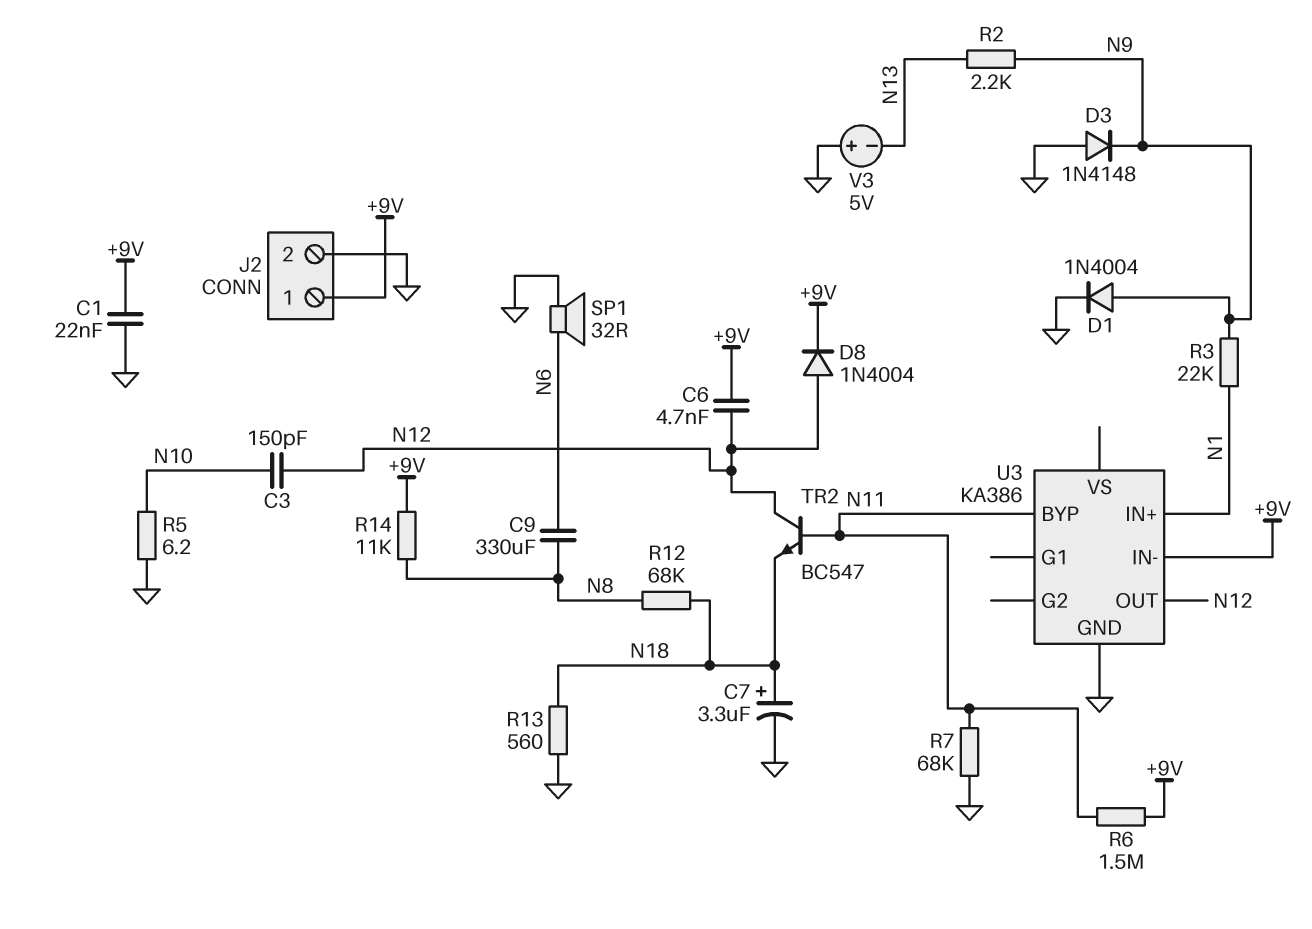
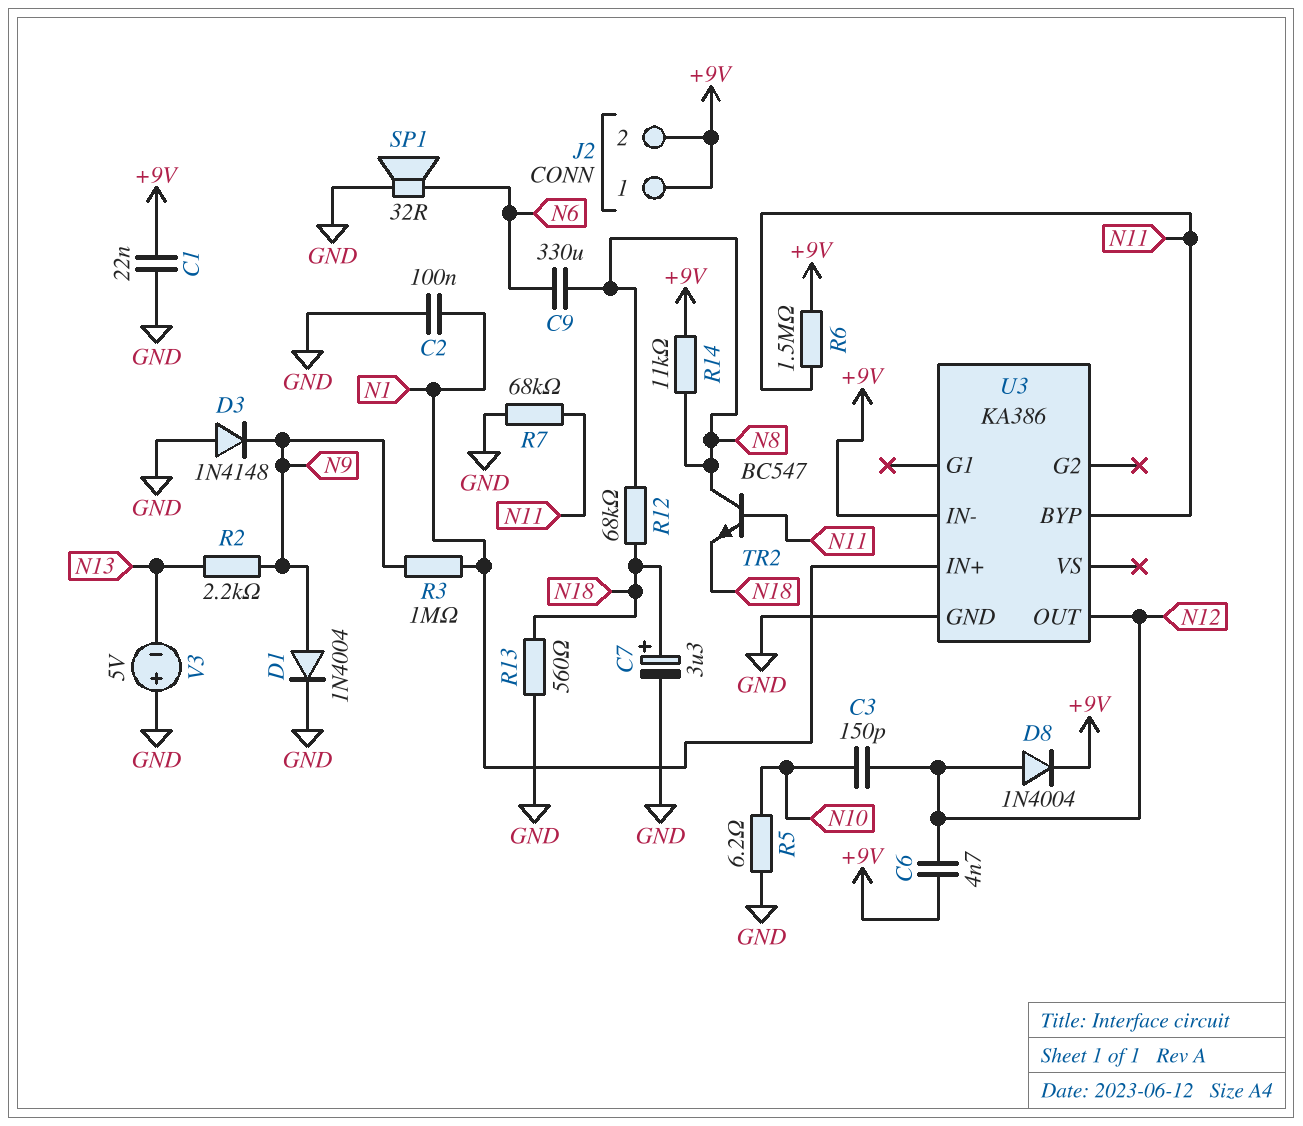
C2: none -> 100nF (GND, N1)
J2 pin 2: GND -> +9V
R3: 22k (N1, N9) -> 1M (N1, N9)
TR2: NPN BC547 (B N11, C N12, E N18) -> NPN BC547 (B N11, C N8, E N18)

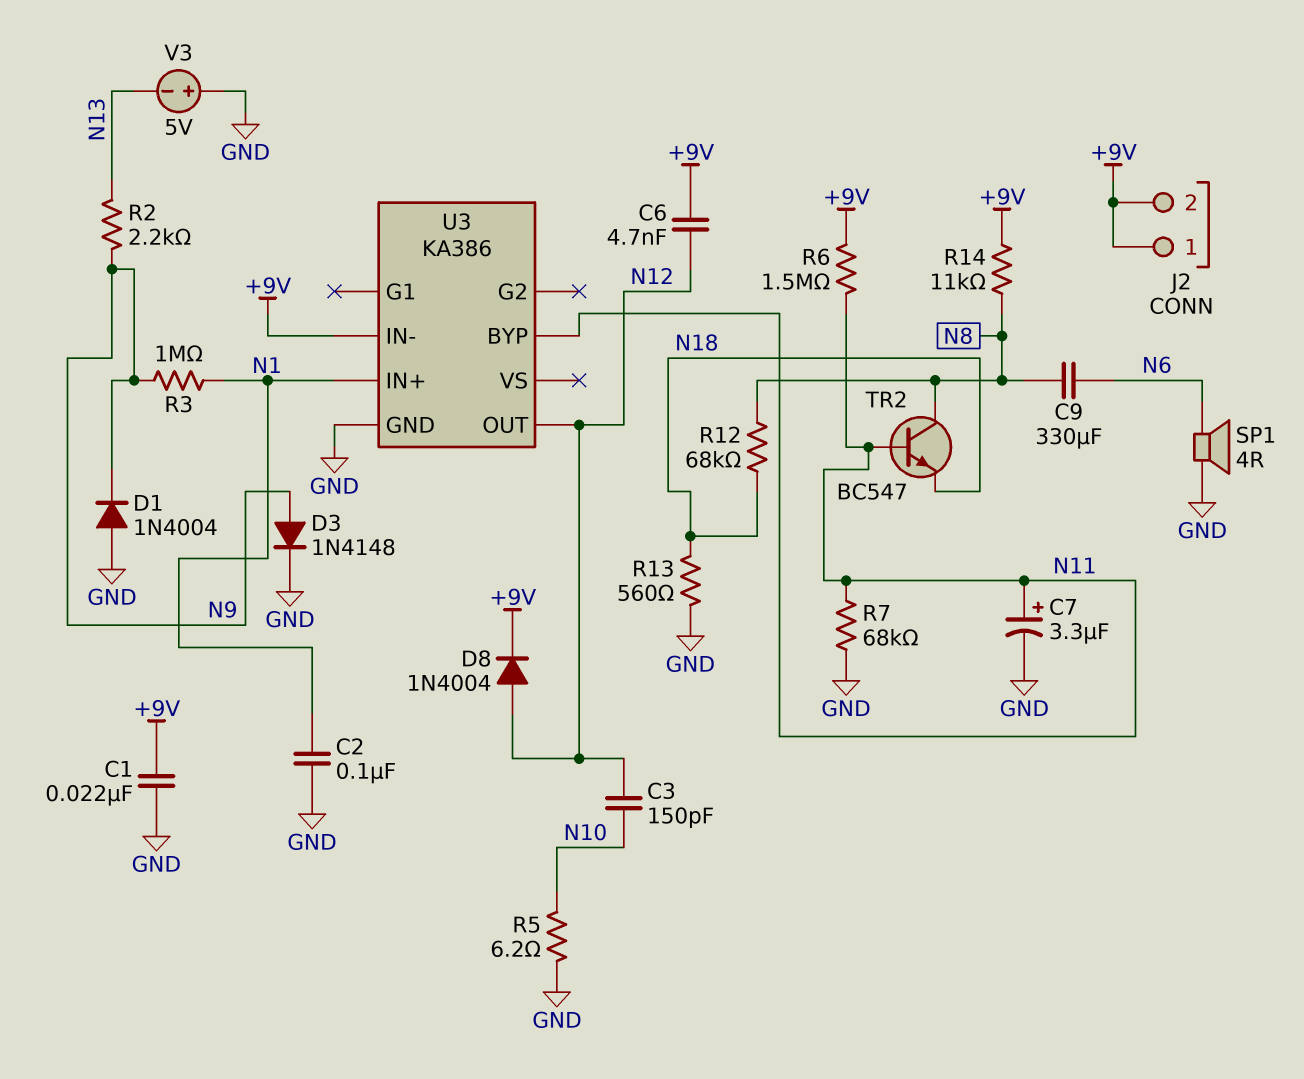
C7: 3.3uF (plus N18, minus GND) -> 3.3uF (plus N11, minus GND)
D1: diode 1N4004 (A N9, K GND) -> diode 1N4004 (A GND, K N9)
D3: diode 1N4148 (A GND, K N9) -> diode 1N4148 (A N9, K GND)
SP1: speaker 32R (GND, N6) -> speaker 4R (GND, N6)

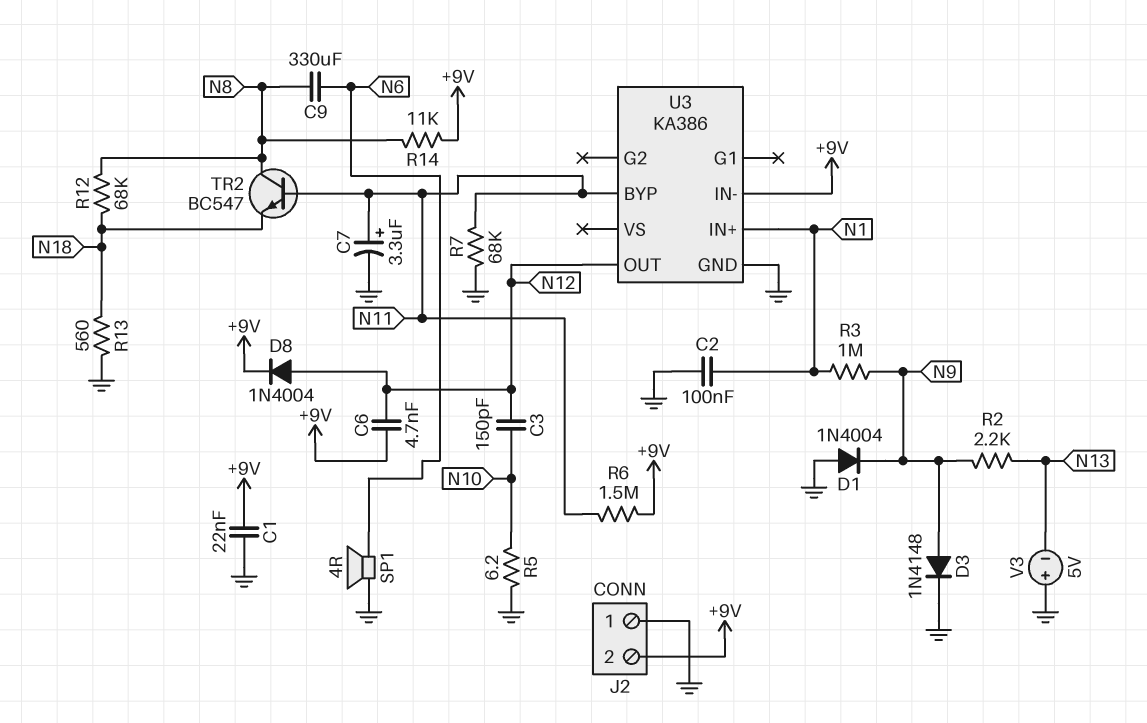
J2 pin 1: +9V -> GND

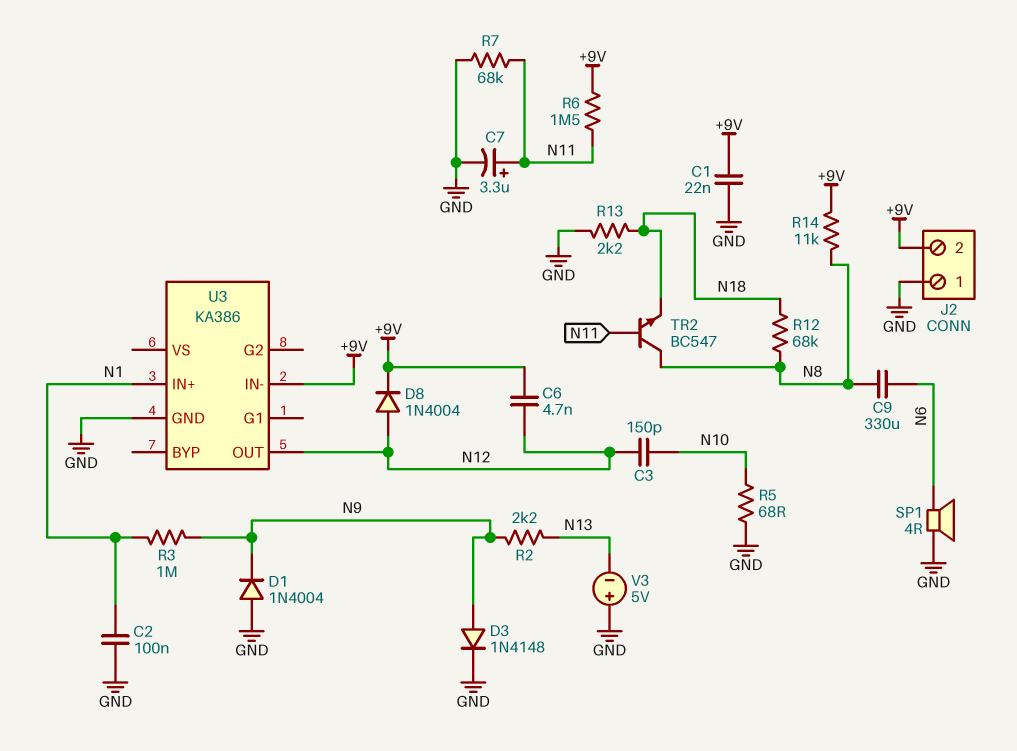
R5: 6.2 (GND, N10) -> 68 (GND, N10)
R13: 560 (GND, N18) -> 2.2k (GND, N18)
U3 pin BYP: N11 -> none

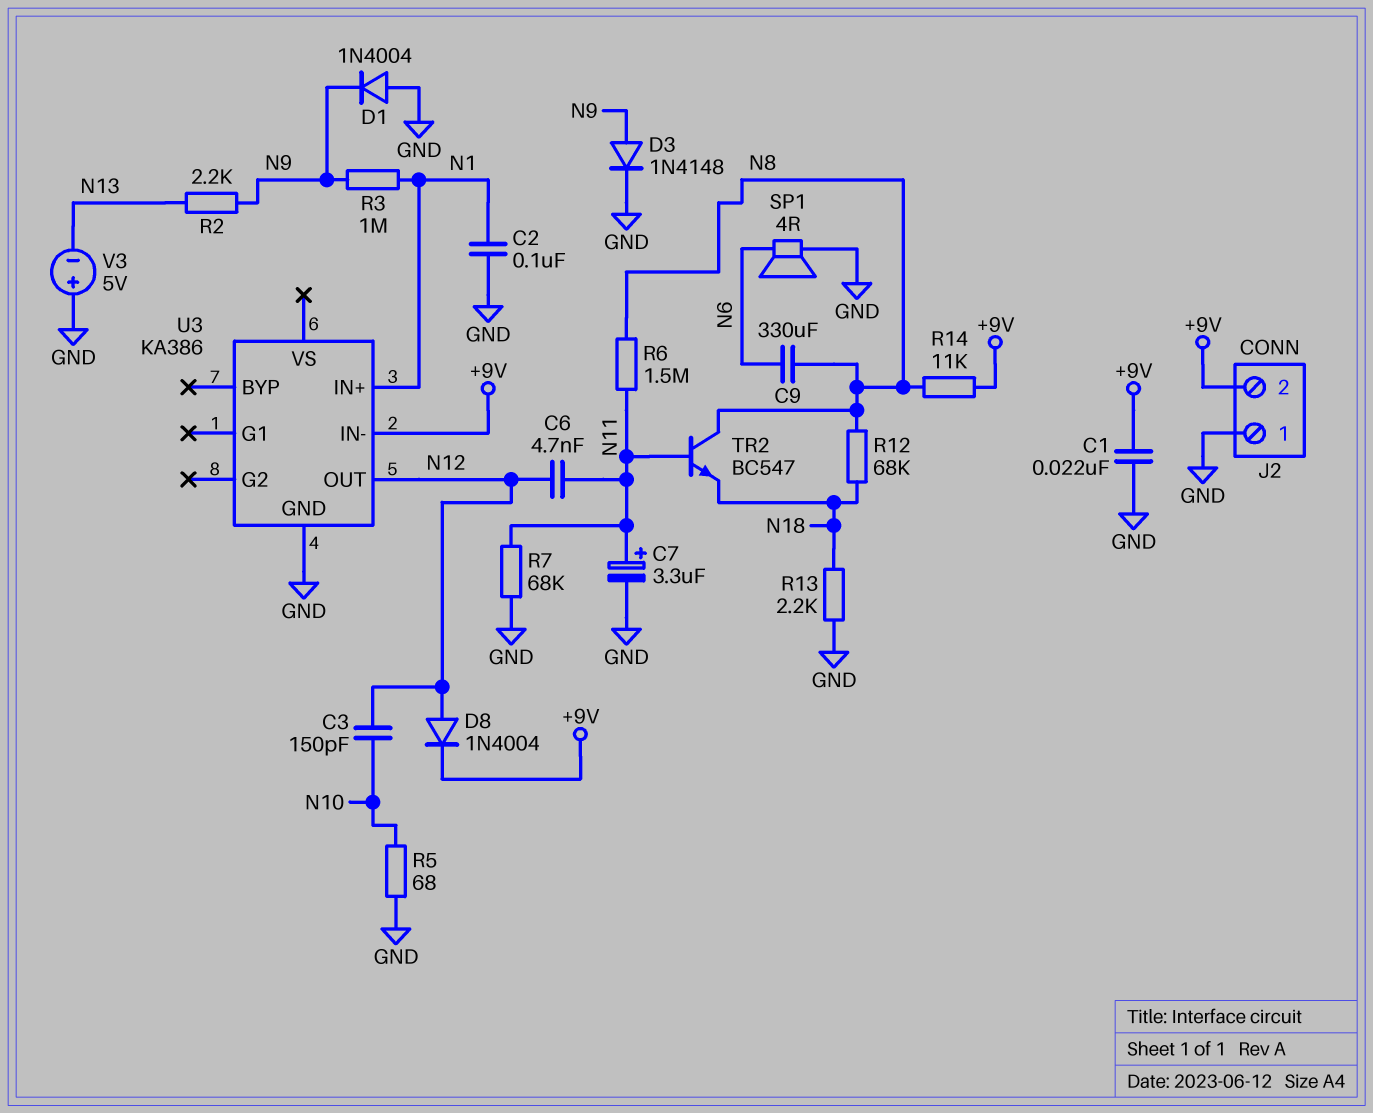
C6: 4.7nF (+9V, N12) -> 4.7nF (N11, N12)
R6: 1.5M (+9V, N11) -> 1.5M (N8, N11)

